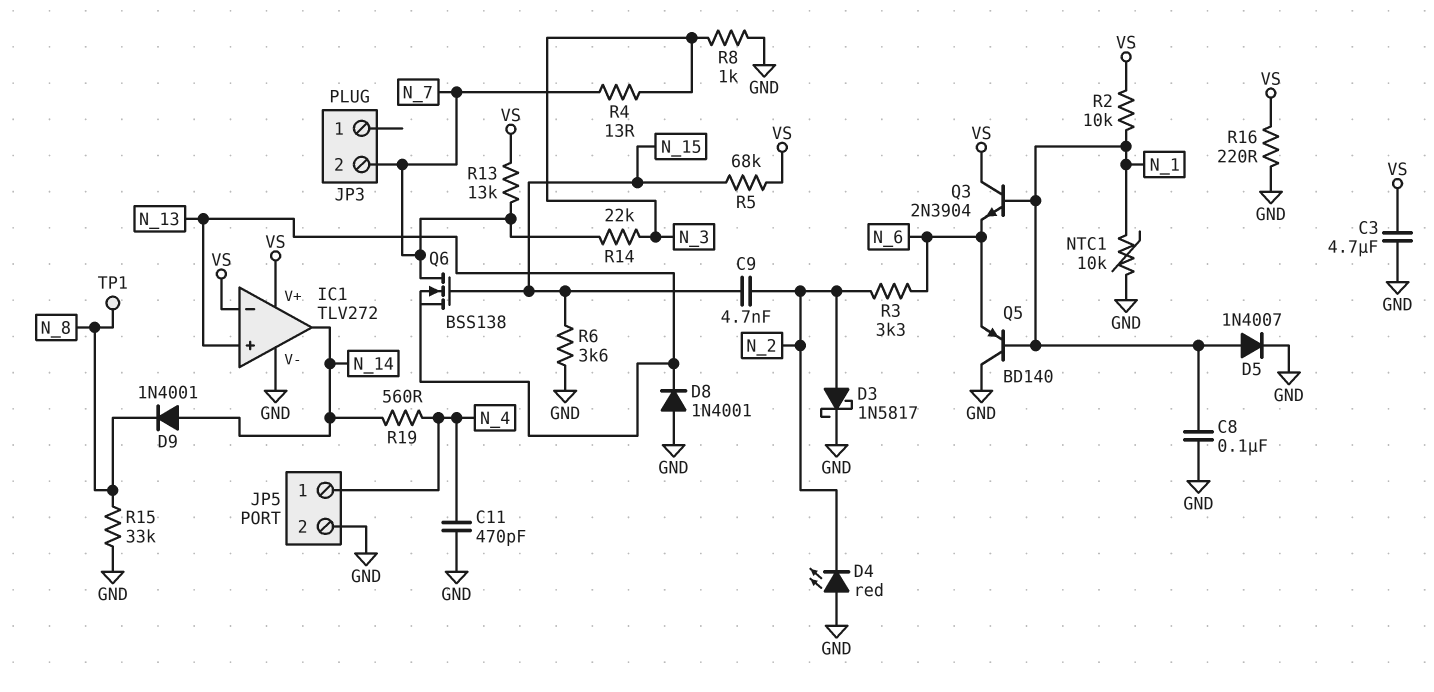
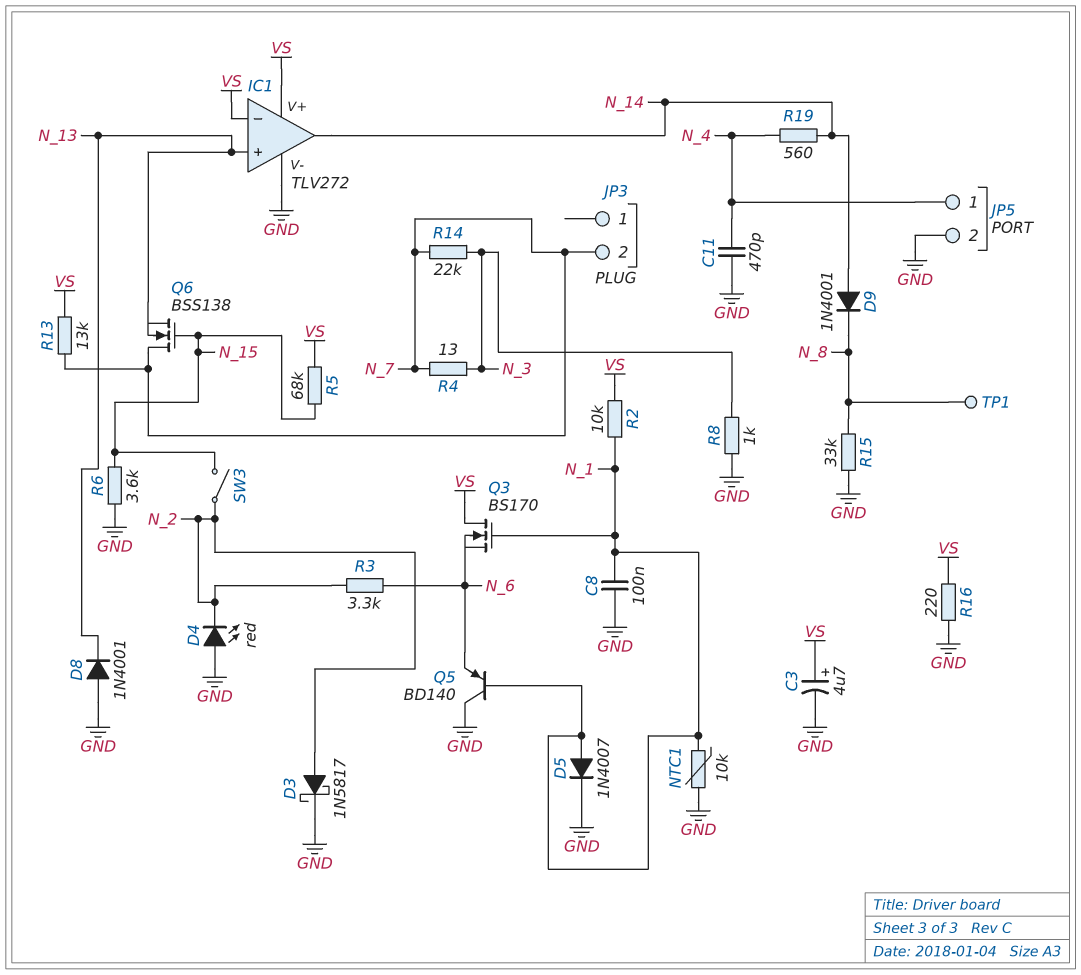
C3: 4.7uF (GND, VS) -> 4.7uF (plus VS, minus GND)
C9: 4.7nF (N_2, N_15) -> none
Q3: NPN 2N3904 (B N_1, C VS, E N_6) -> NMOS BS170 (G N_1, D VS, S N_6)
SW3: none -> switch (N_2, N_15)

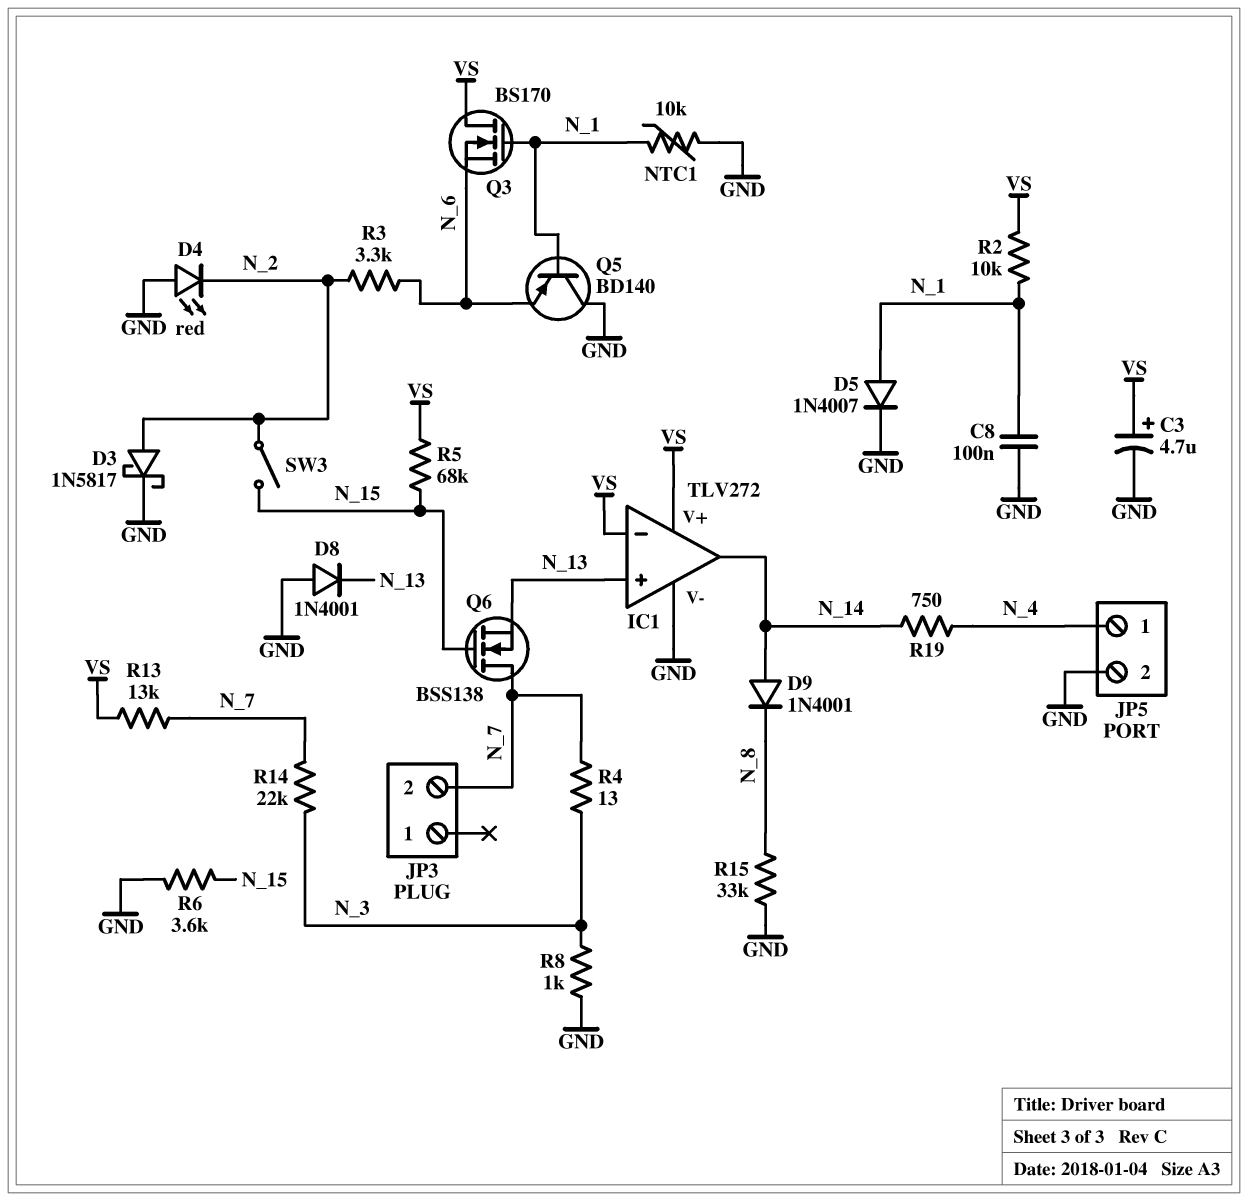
C11: 470pF (GND, N_4) -> none
R16: 220 (GND, VS) -> none
R19: 560 (N_4, N_14) -> 750 (N_4, N_14)
TP1: test point (N_8) -> none

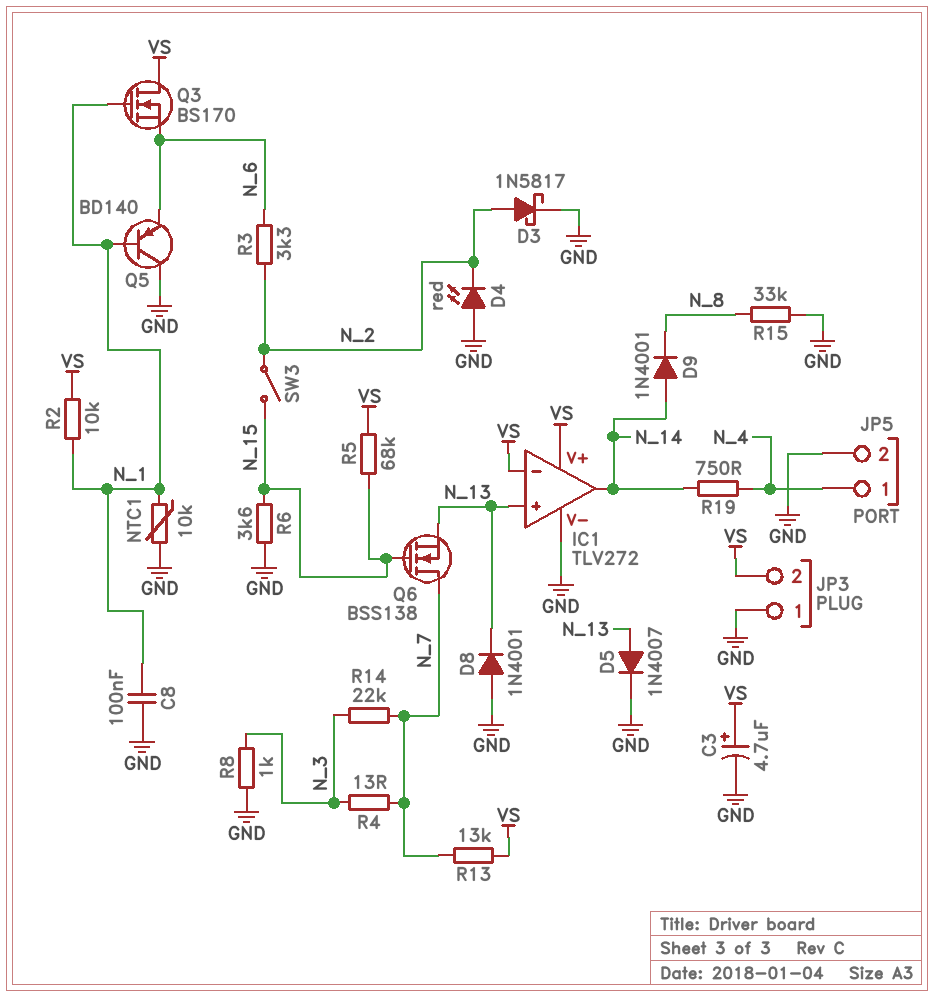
D5: diode 1N4007 (A N_1, K GND) -> diode 1N4007 (A N_13, K GND)
JP3 pin 1: none -> GND
JP3 pin 2: N_7 -> VS

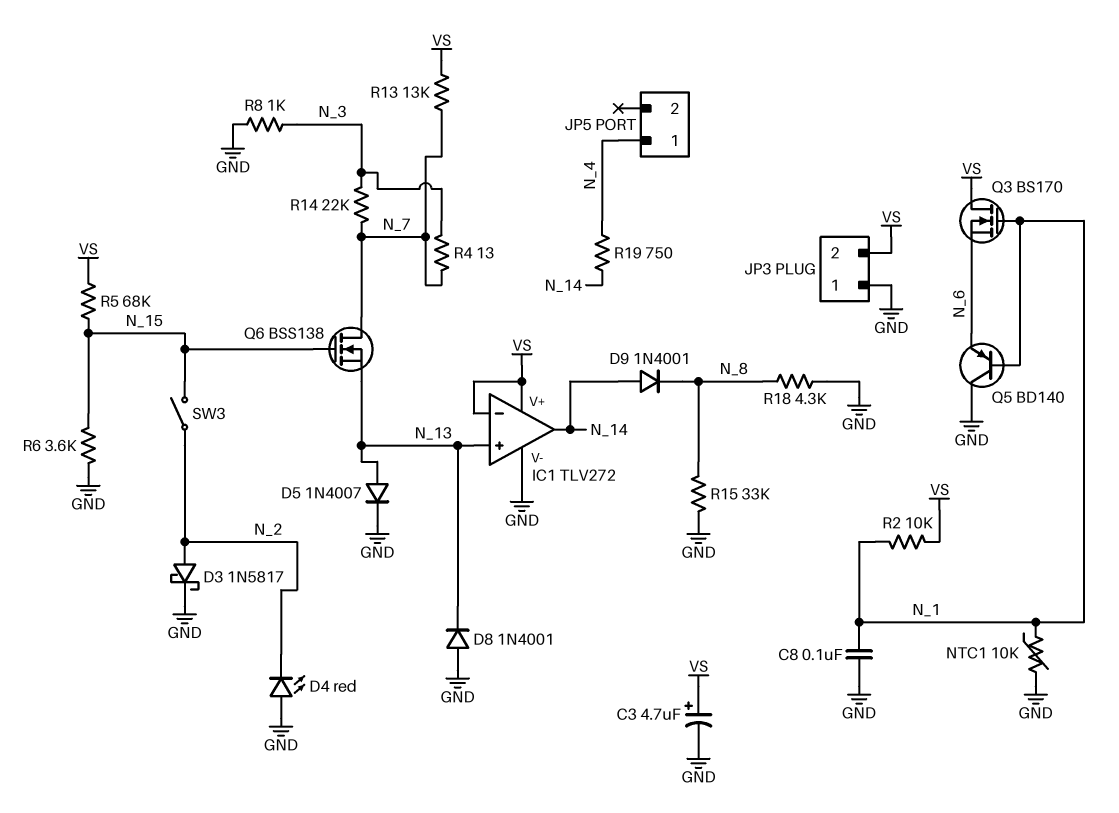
JP5 pin 2: GND -> none
R3: 3.3k (N_2, N_6) -> none
R18: none -> 4.3k (GND, N_8)

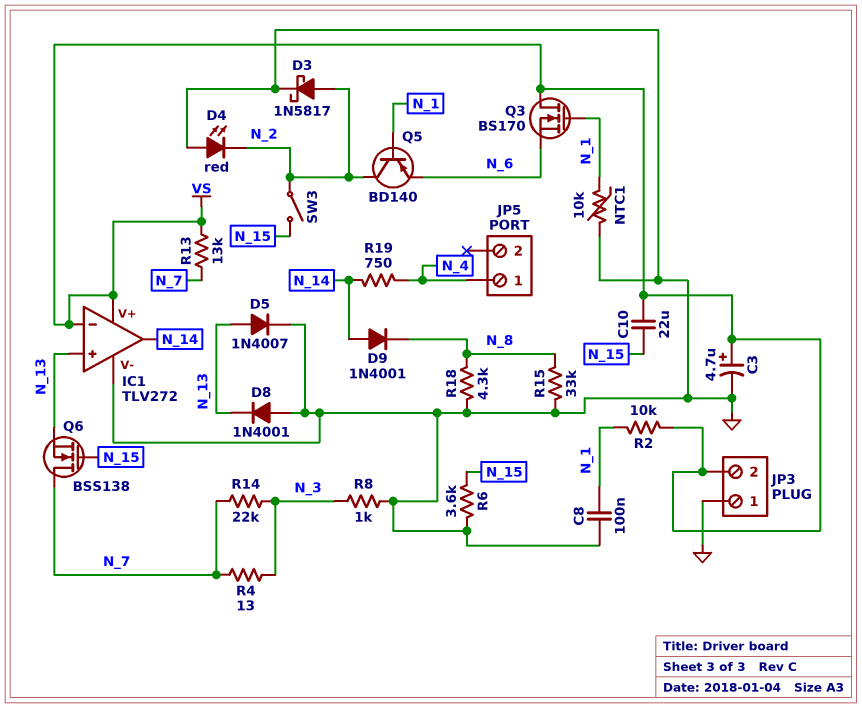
C10: none -> 22uF (N_15, VS)
Q5: PNP BD140 (B N_1, C GND, E N_6) -> PNP BD140 (B N_1, C N_2, E N_6)
R5: 68k (N_15, VS) -> none

